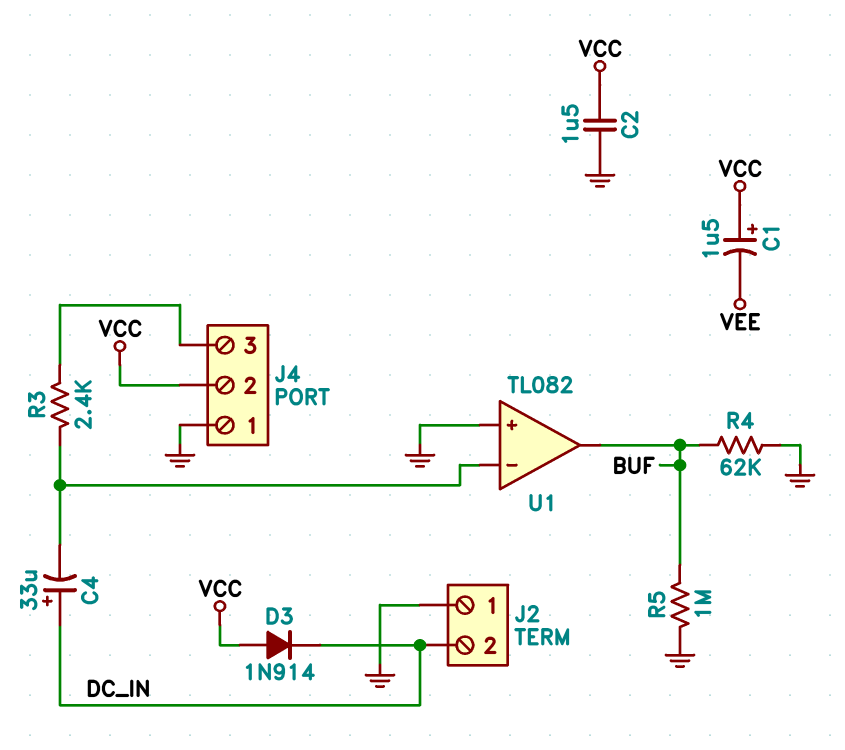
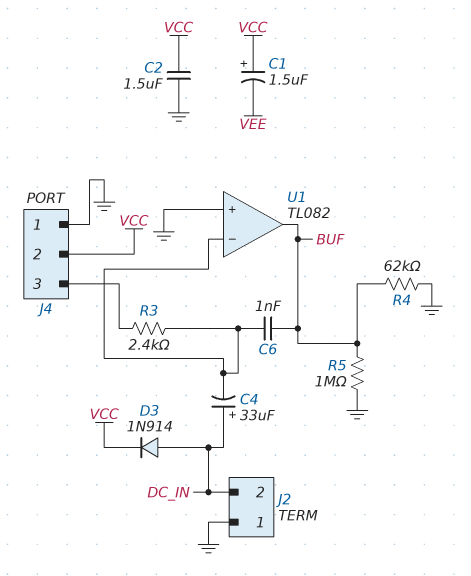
C6: none -> 1nF (BUF, U1/in-)
D3: diode 1N914 (A VCC, K DC_IN) -> diode 1N914 (A DC_IN, K VCC)

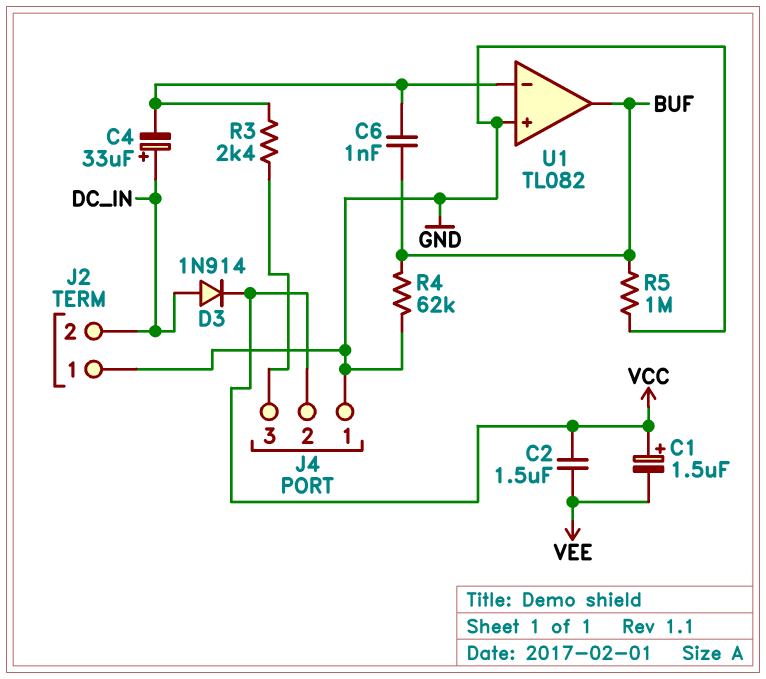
C2: 1.5uF (GND, VCC) -> 1.5uF (VCC, VEE)

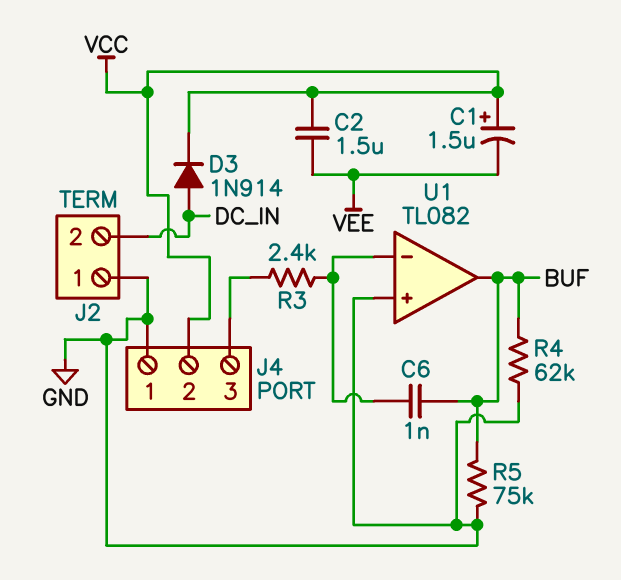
C4: 33uF (plus DC_IN, minus U1/in-) -> none
R5: 1M (BUF, GND) -> 75k (BUF, GND)

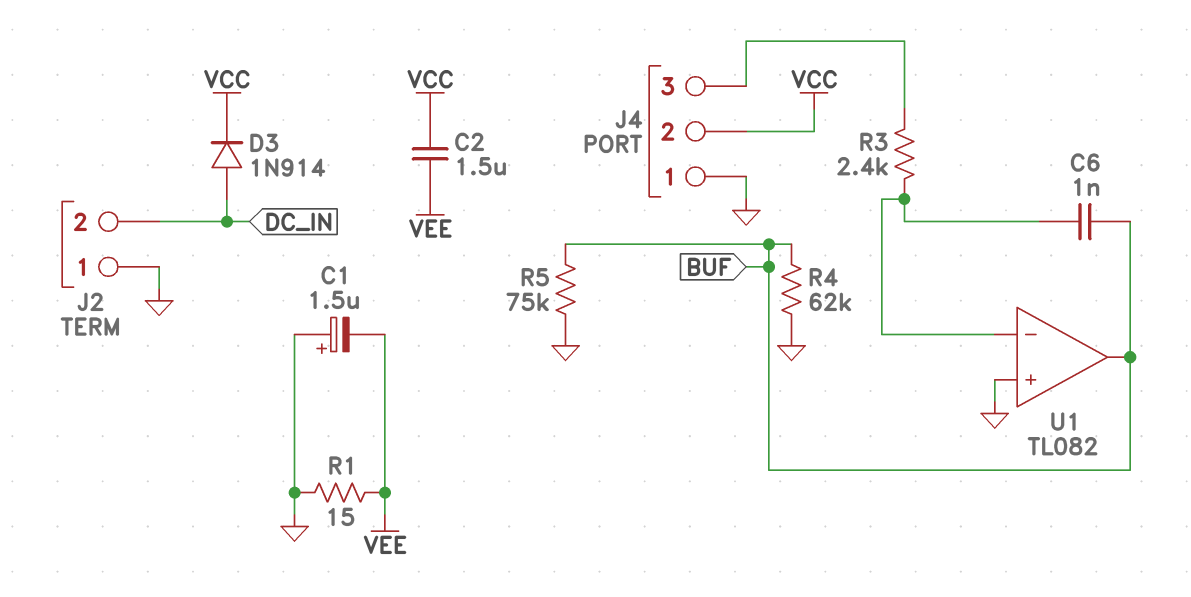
C1: 1.5uF (plus VCC, minus VEE) -> 1.5uF (plus GND, minus VEE)
R1: none -> 15 (GND, VEE)

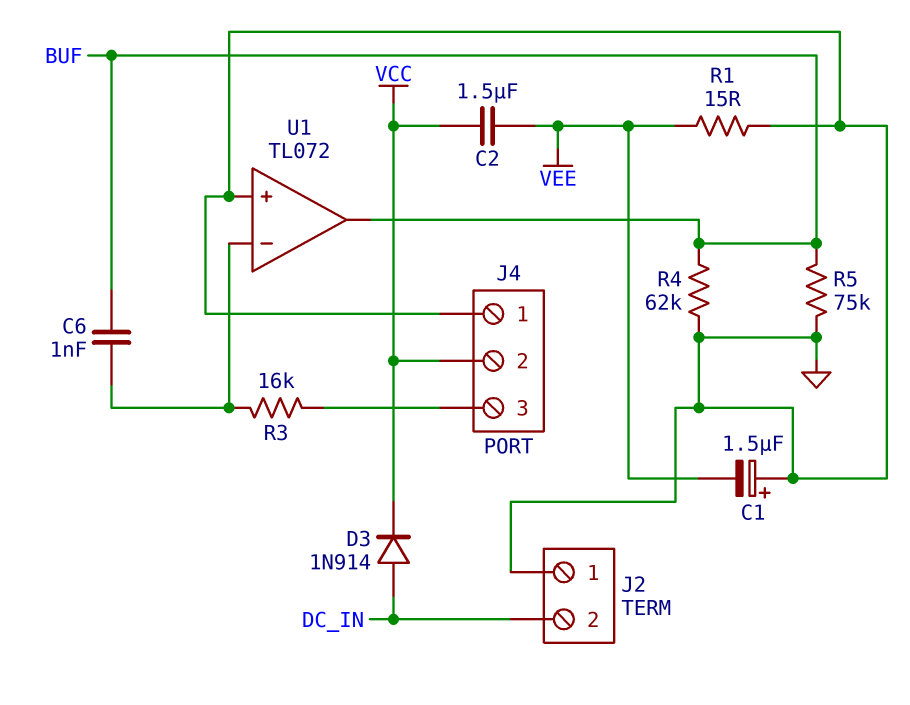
R3: 2.4k (J4/3, U1/in-) -> 16k (J4/3, U1/in-)
U1: TL082 -> TL072

